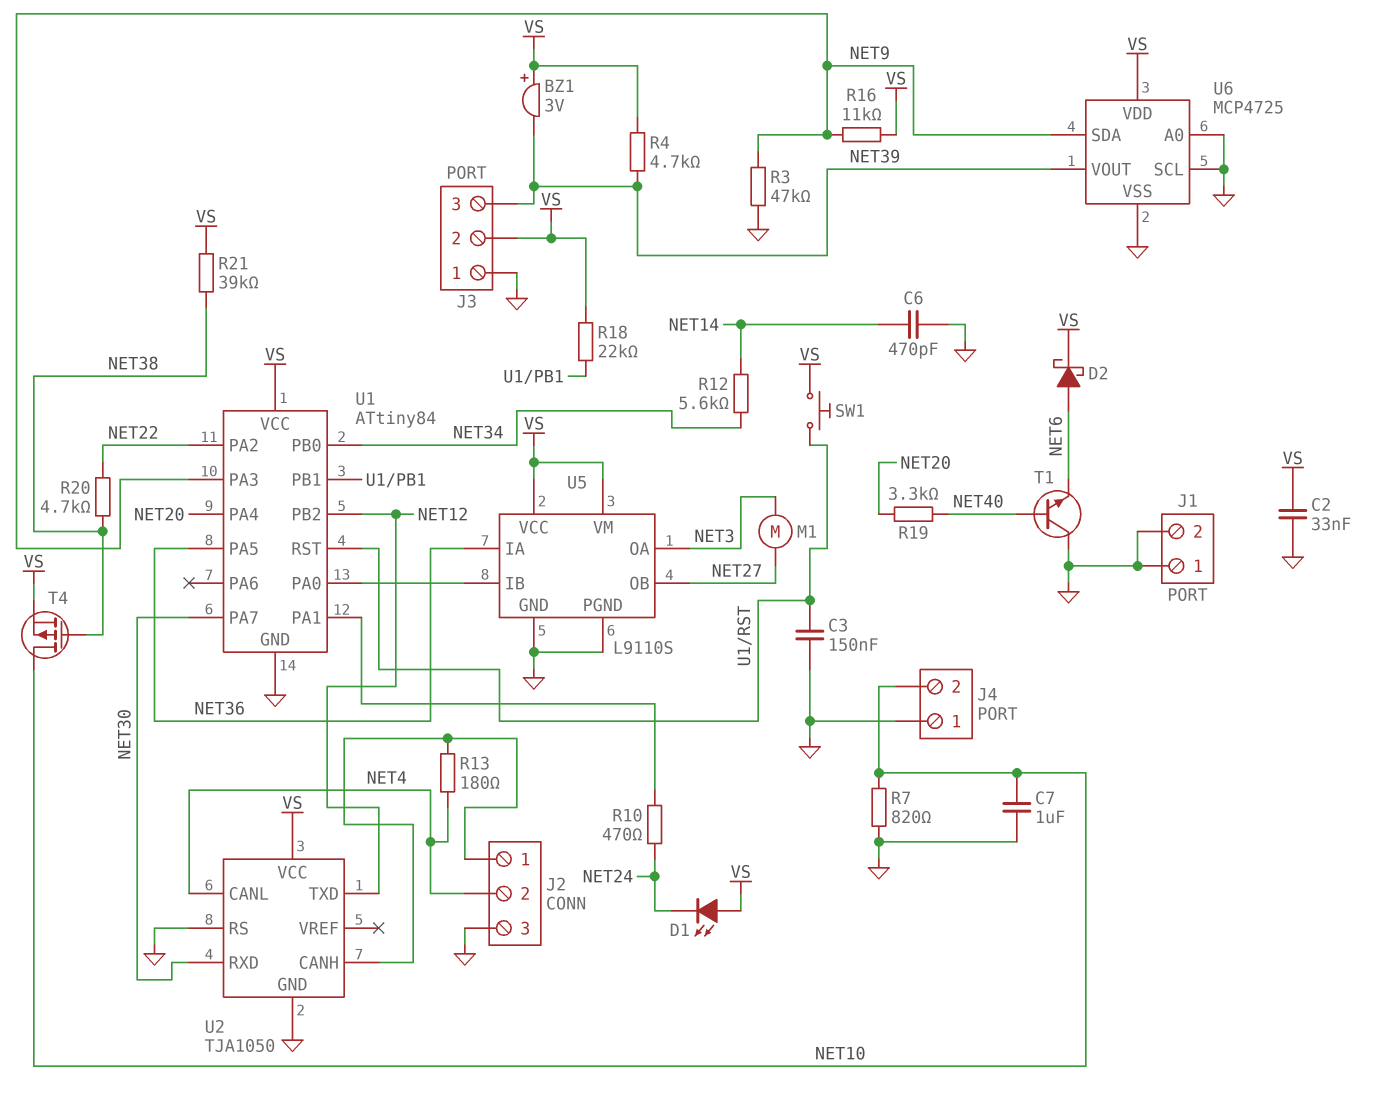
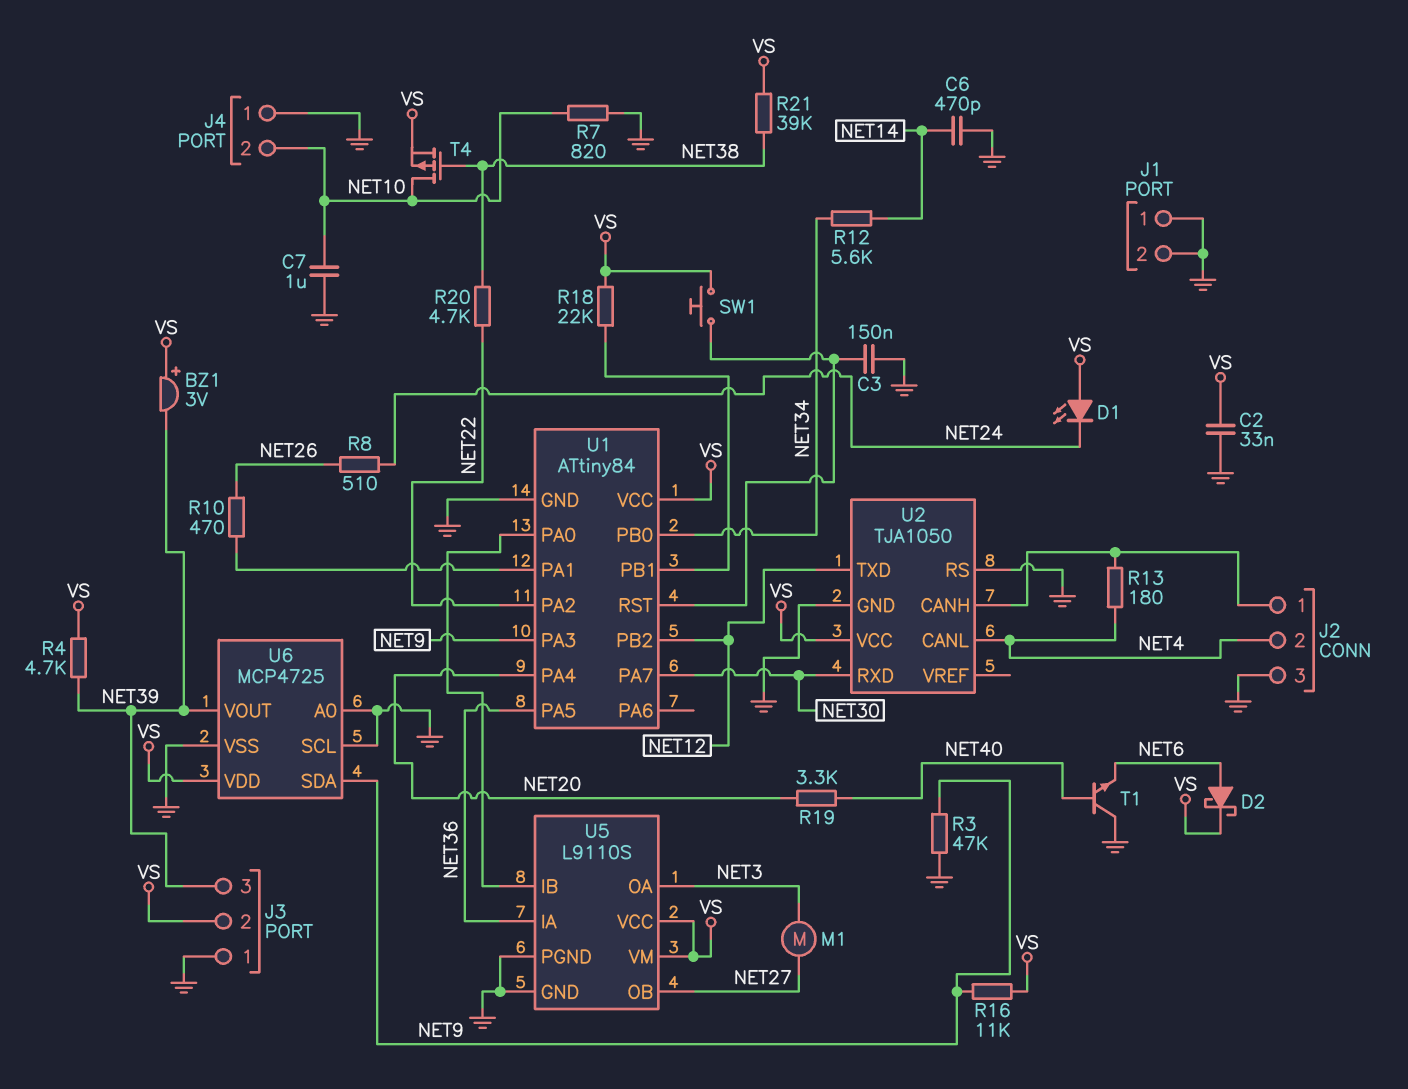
R8: none -> 510 (NET24, NET26)
R10: 470 (NET24, U1/PA1) -> 470 (NET26, U1/PA1)

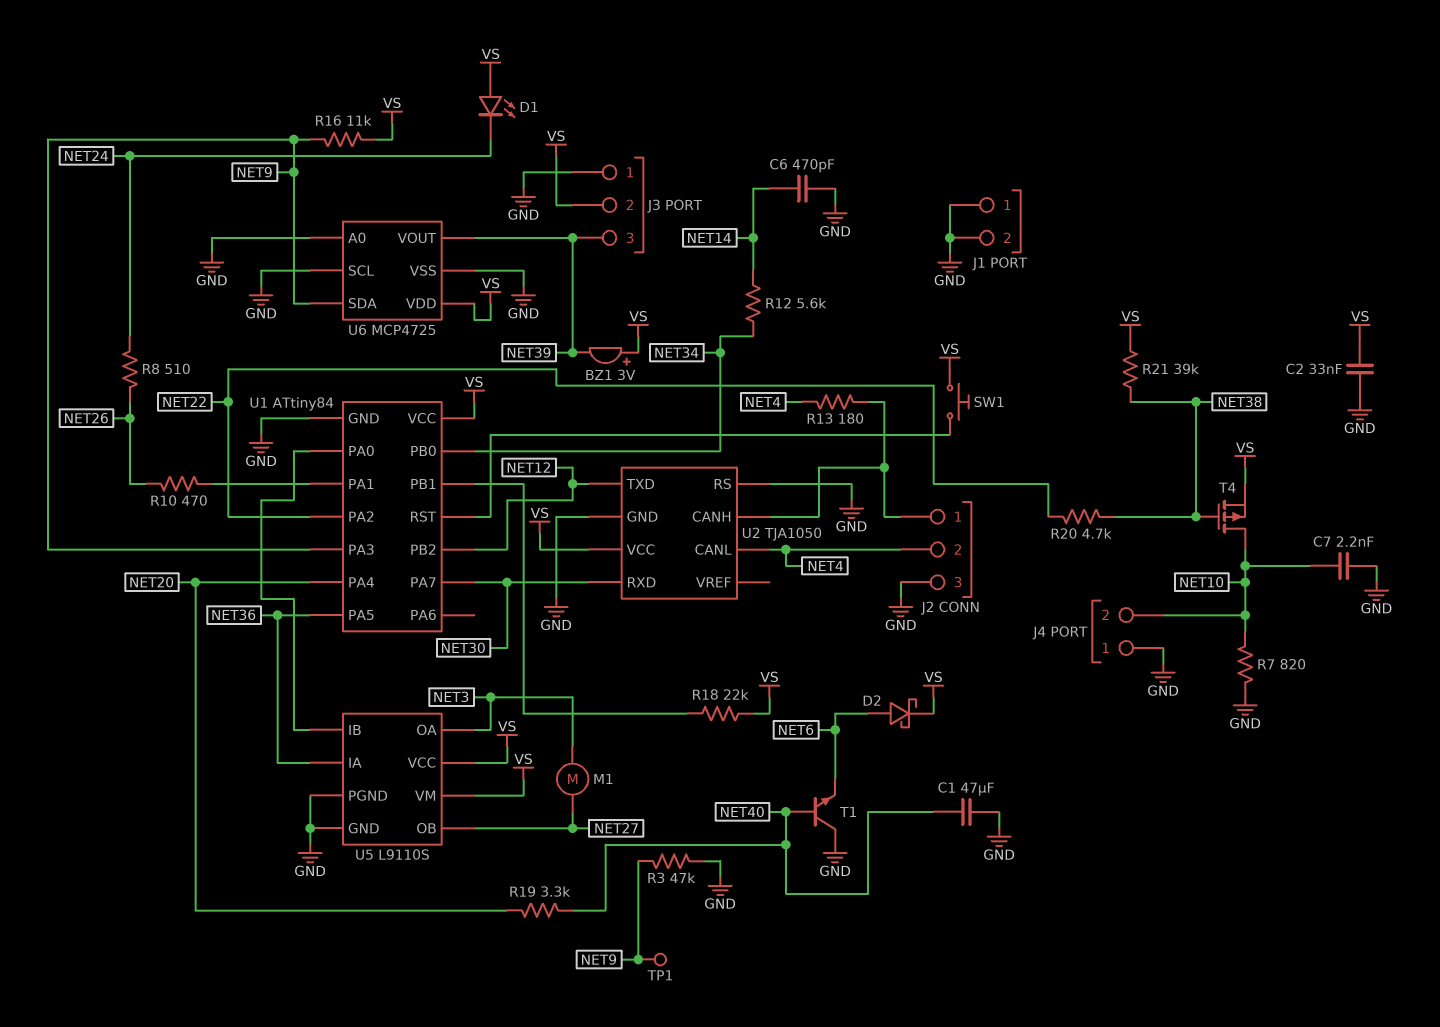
C1: none -> 47uF (GND, NET40)
C3: 150nF (GND, U1/RST) -> none
C7: 1uF (GND, NET10) -> 2.2nF (GND, NET10)
R4: 4.7k (NET39, VS) -> none
TP1: none -> test point (NET9)

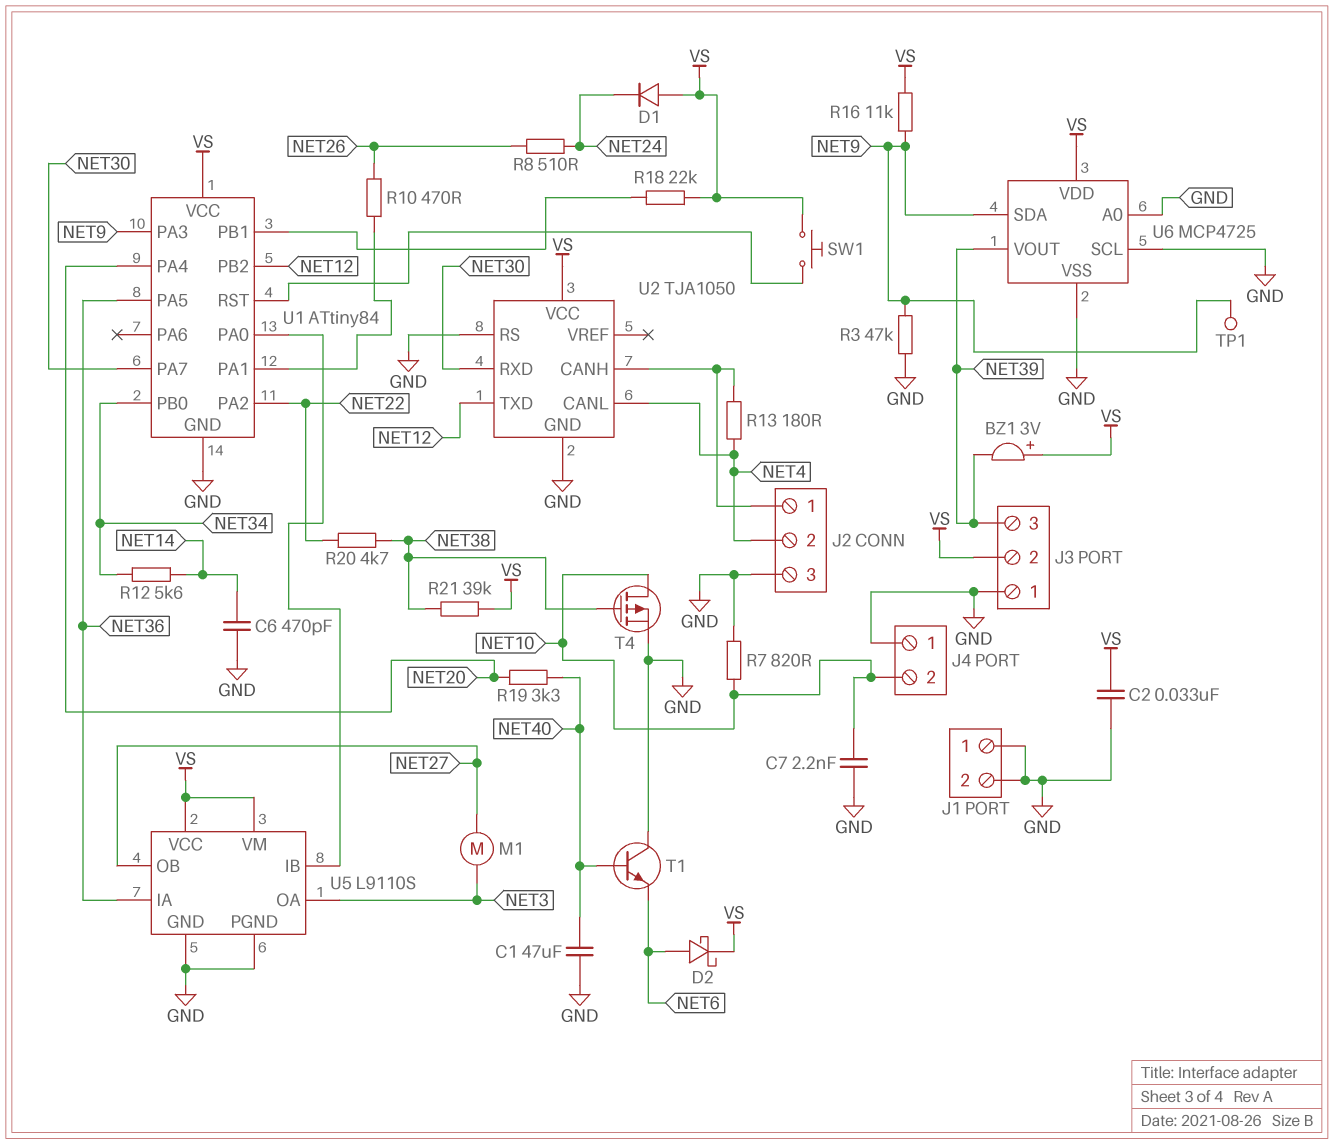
D1: LED (A VS, K NET24) -> diode (A VS, K NET24)
T4: PMOS (G NET38, D NET10, S VS) -> PMOS (G NET38, D NET10, S GND)

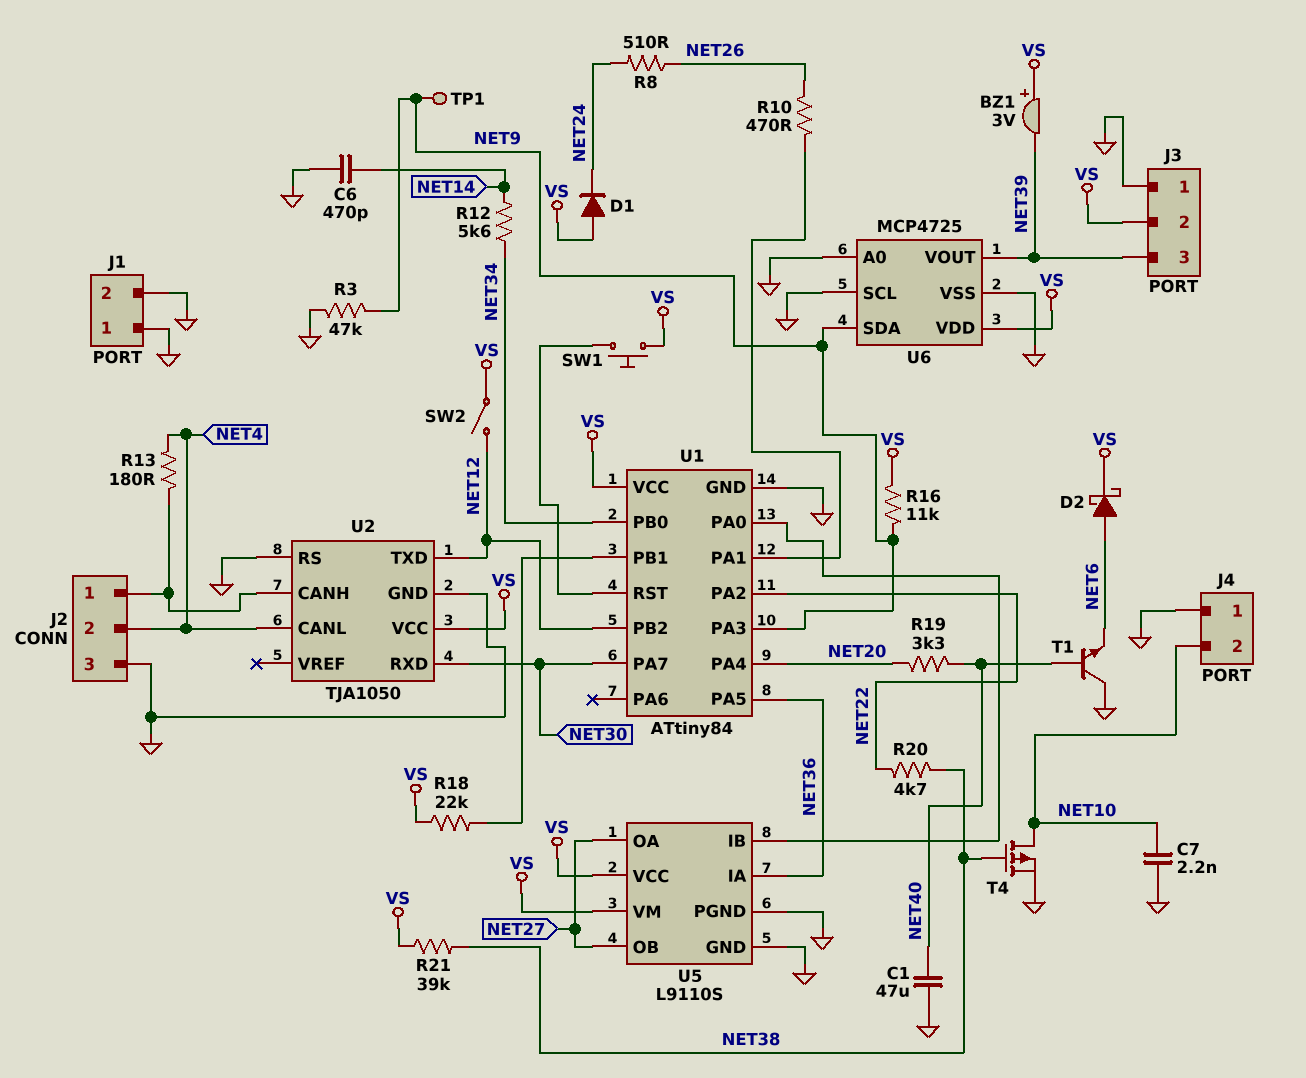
C2: 33nF (GND, VS) -> none
M1: motor (NET3, NET27) -> none
R7: 820 (GND, NET10) -> none
SW2: none -> switch (NET12, VS)
U5 pin OA: NET3 -> NET27

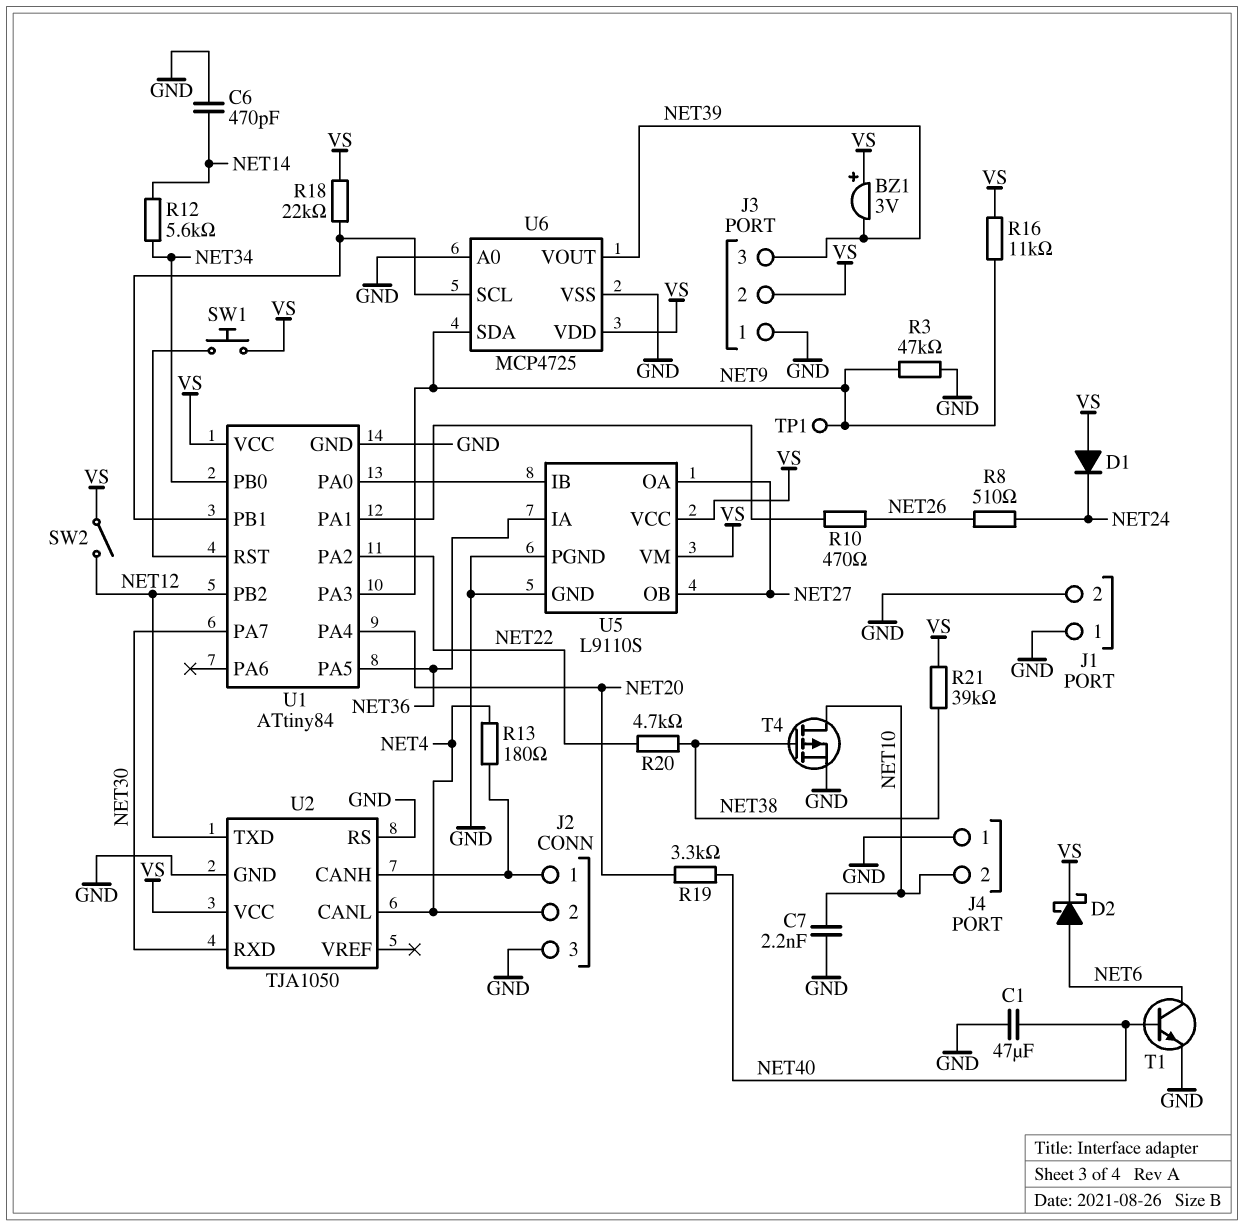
T1: NPN (B NET40, C GND, E NET6) -> NPN (B NET40, C NET6, E GND)
U6 pin SCL: GND -> U1/PB1

